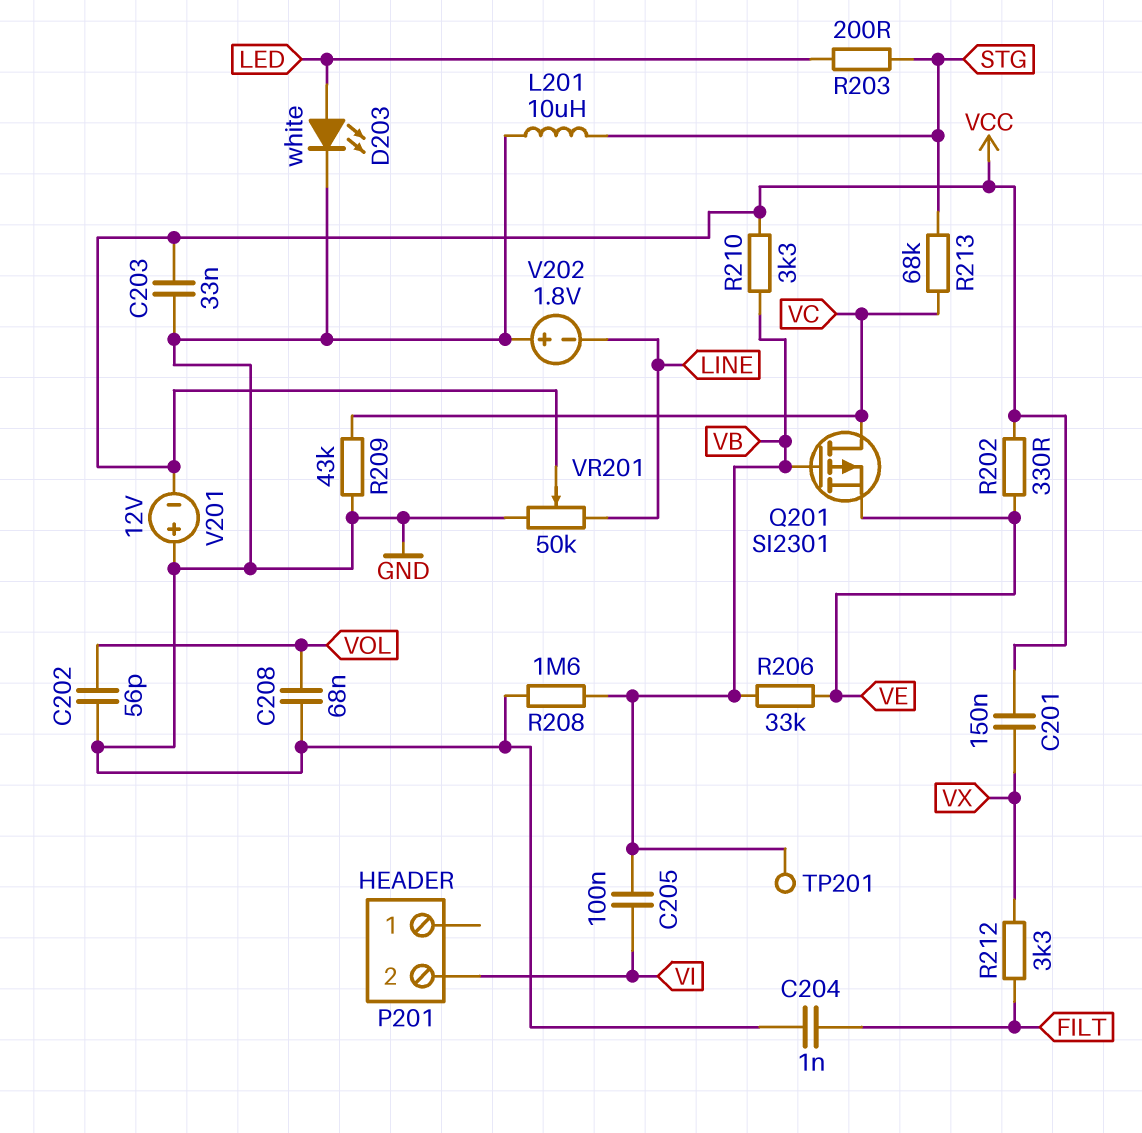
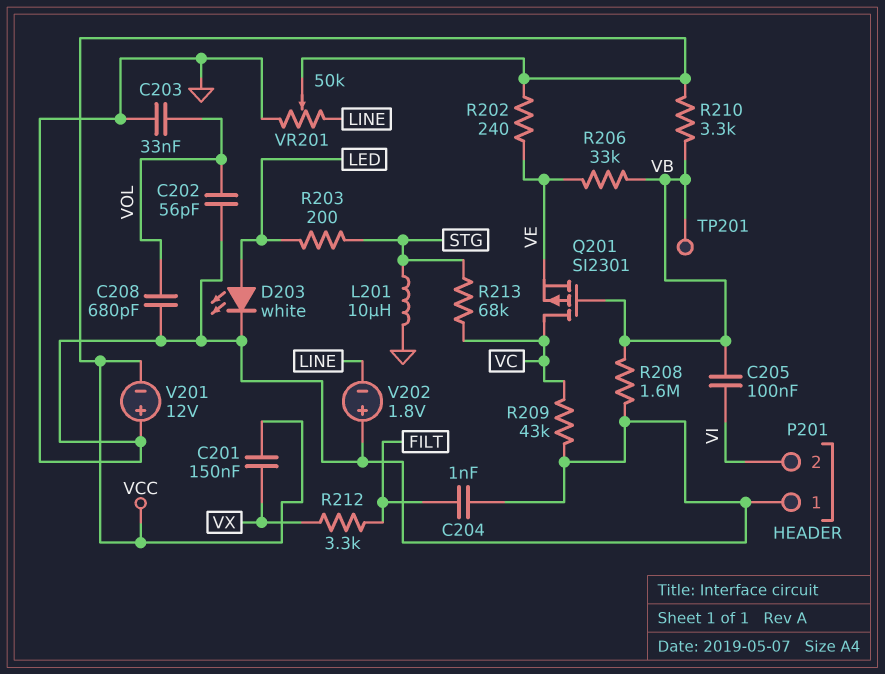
C203: 33nF (GND, VCC) -> 33nF (GND, VOL)
C208: 68nF (GND, VOL) -> 680pF (GND, VOL)
P201 pin 1: none -> GND
R202: 330 (VCC, VE) -> 240 (VCC, VE)

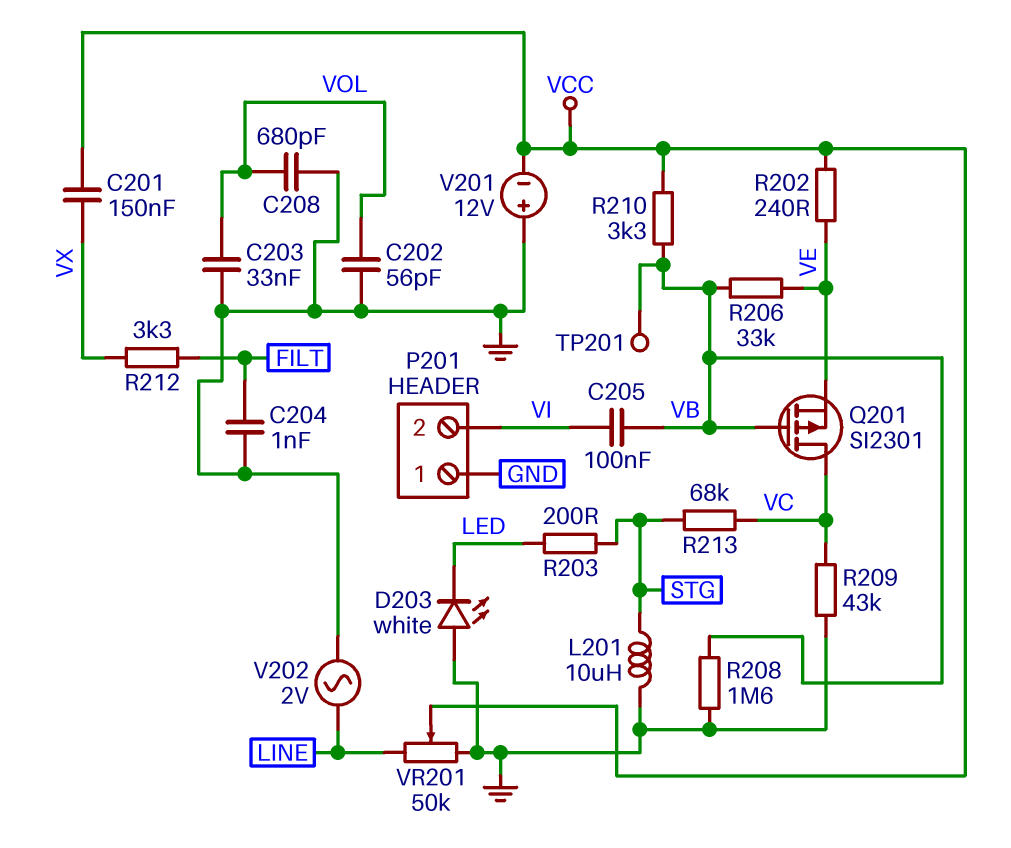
D203: LED white (A LED, K GND) -> LED white (A GND, K LED)
V202: 1.8V (plus GND, minus LINE) -> AC 2V (GND, LINE)

